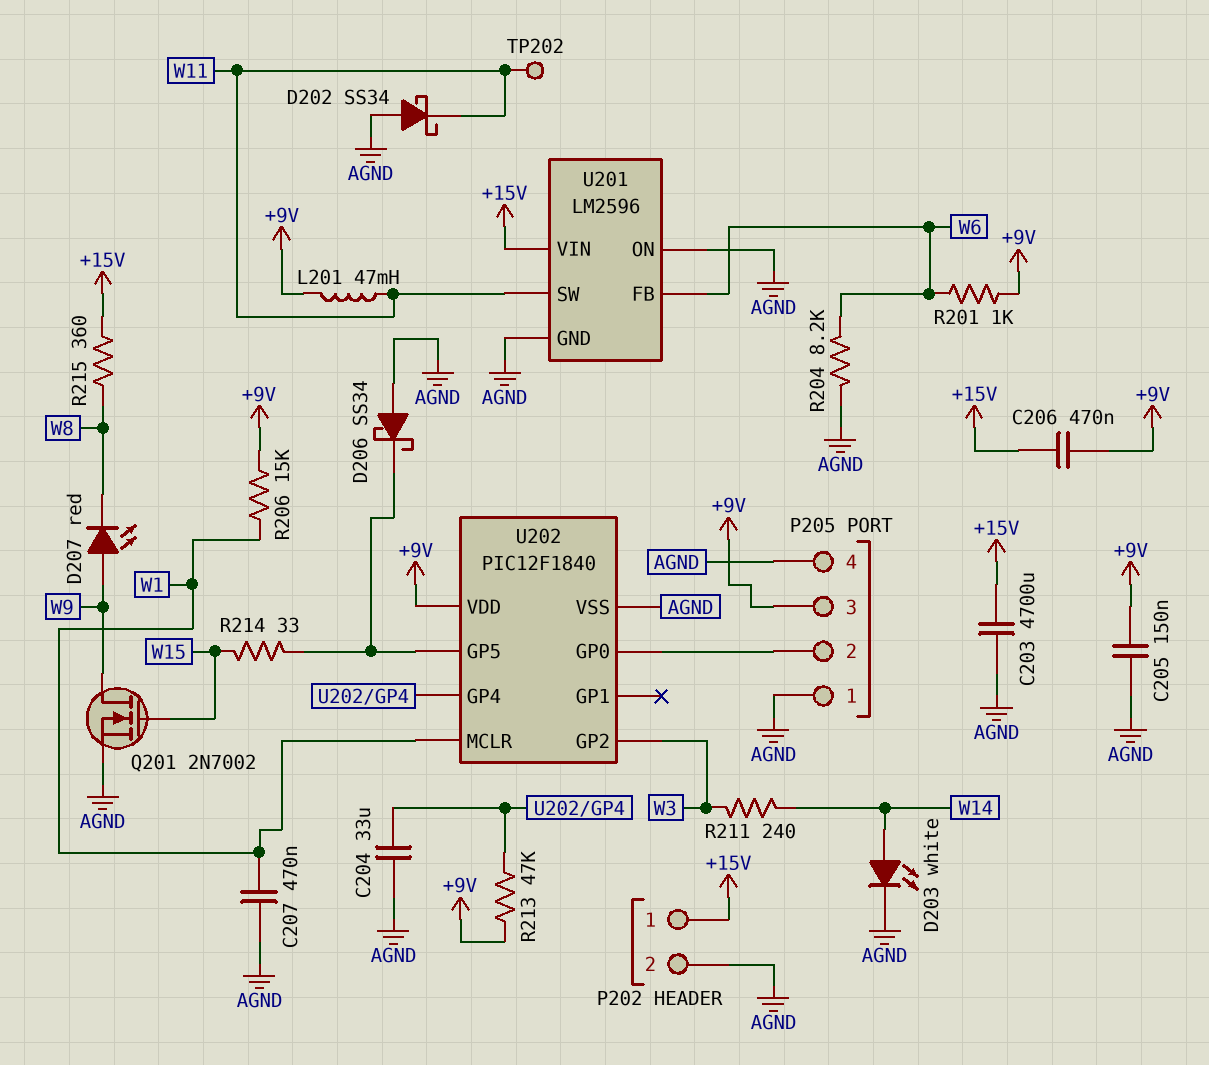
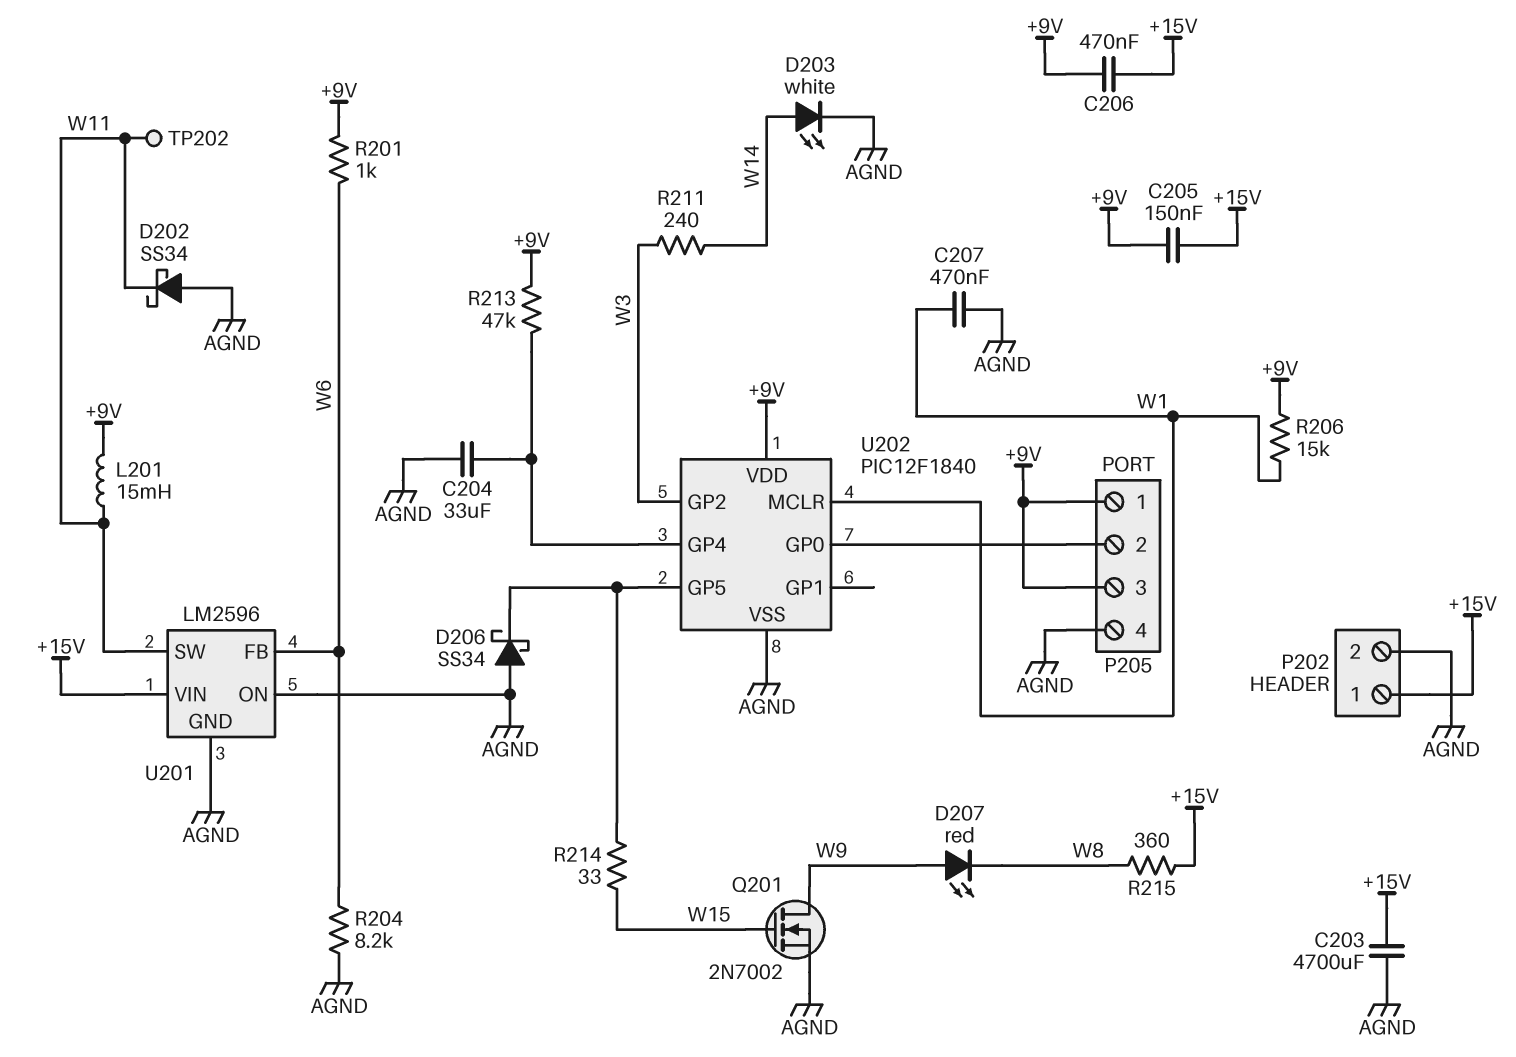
C205: 150nF (+9V, AGND) -> 150nF (+9V, +15V)
L201: 47mH (+9V, W11) -> 15mH (+9V, W11)
P205 pin 1: AGND -> +9V

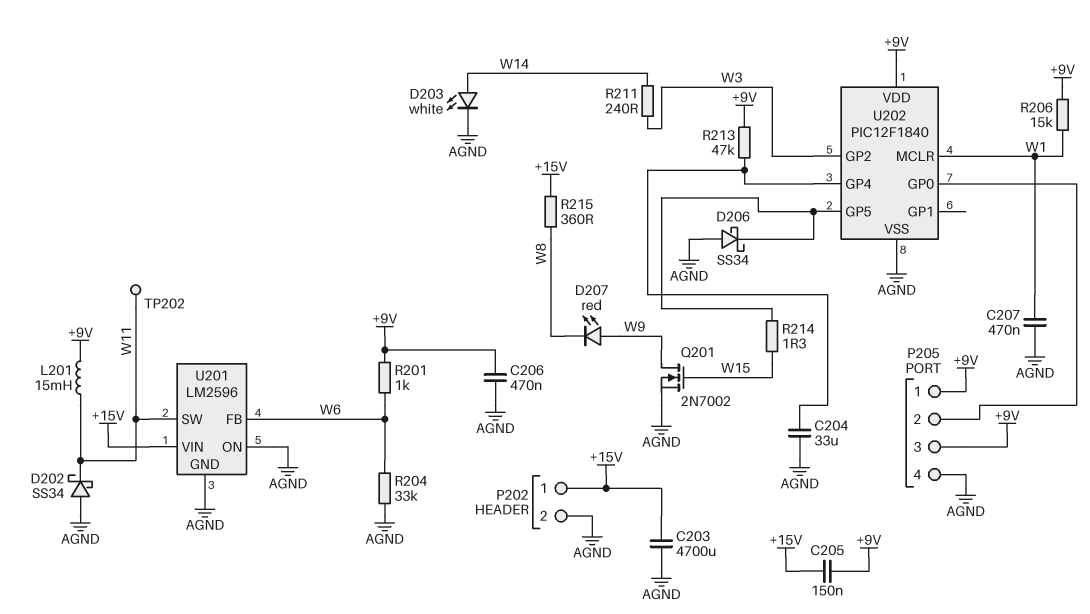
C206: 470nF (+9V, +15V) -> 470nF (+9V, AGND)
R204: 8.2k (AGND, W6) -> 33k (AGND, W6)
R214: 33 (U202/GP5, W15) -> 1.3 (U202/GP5, W15)

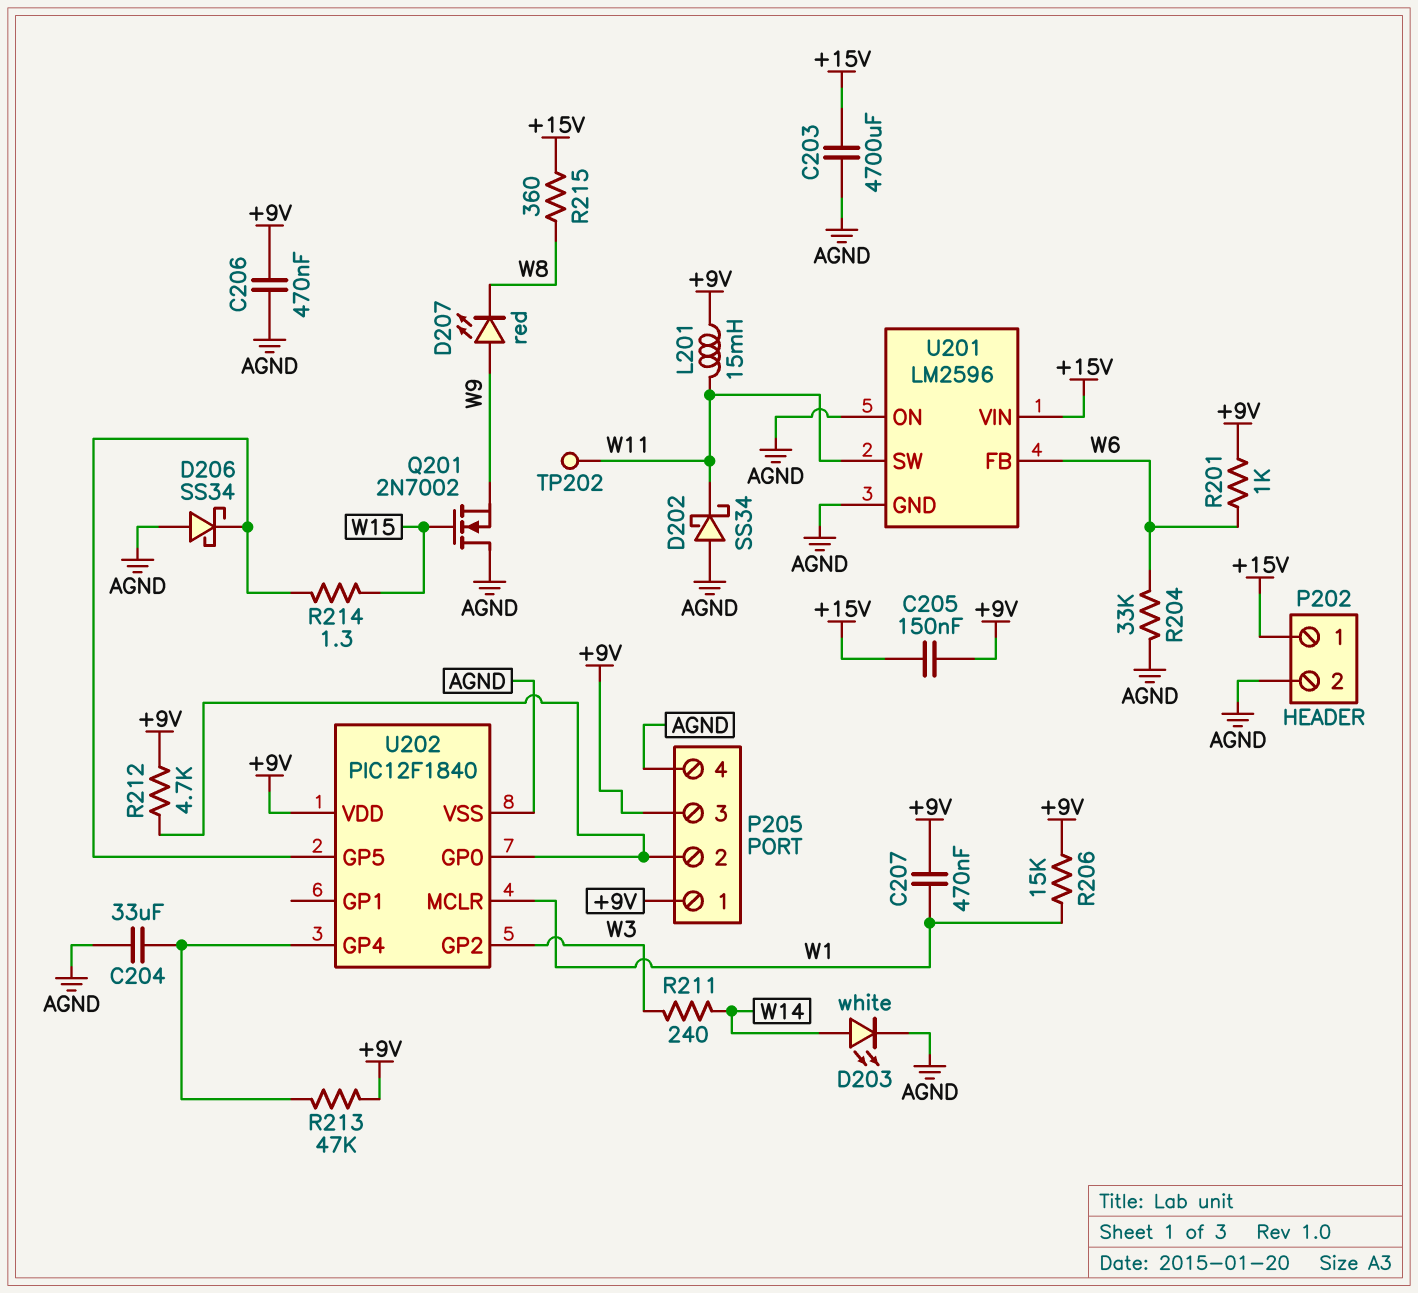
C207: 470nF (AGND, W1) -> 470nF (+9V, W1)
Q201: NMOS 2N7002 (G W15, D W9, S AGND) -> NMOS 2N7002 (G W15, D AGND, S W9)
R212: none -> 4.7k (+9V, P205/2)

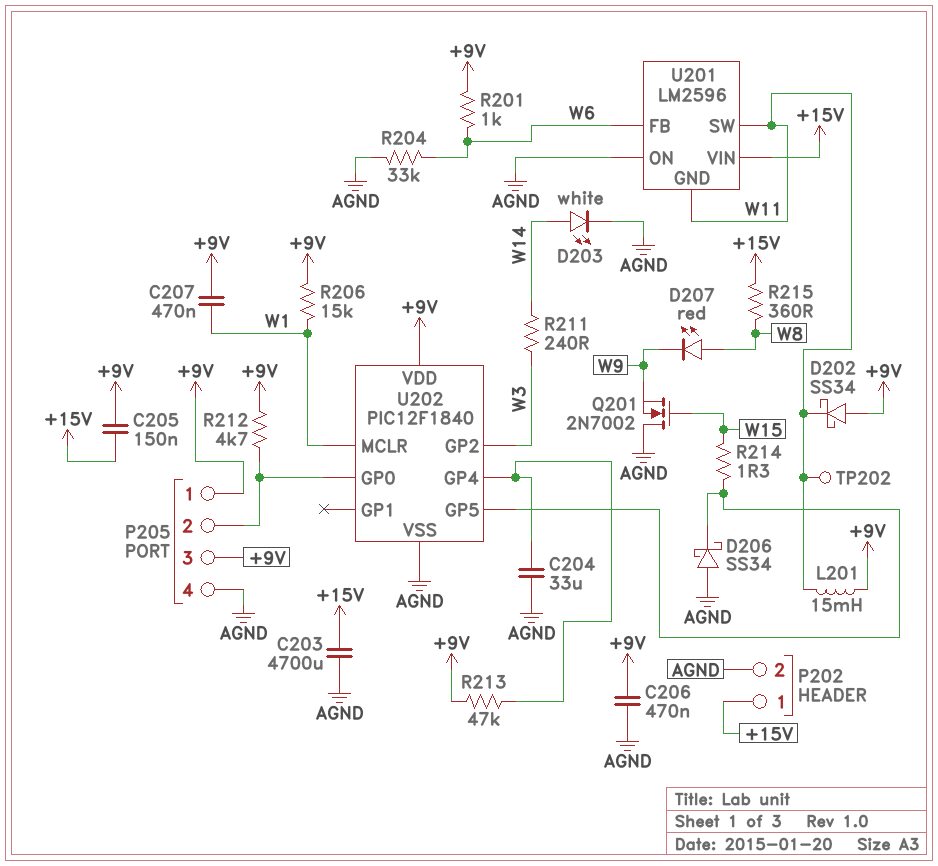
D202: schottky SS34 (A AGND, K W11) -> schottky SS34 (A +9V, K W11)
D207: LED red (A W9, K W8) -> LED red (A W8, K W9)
U201 pin GND: AGND -> W11

